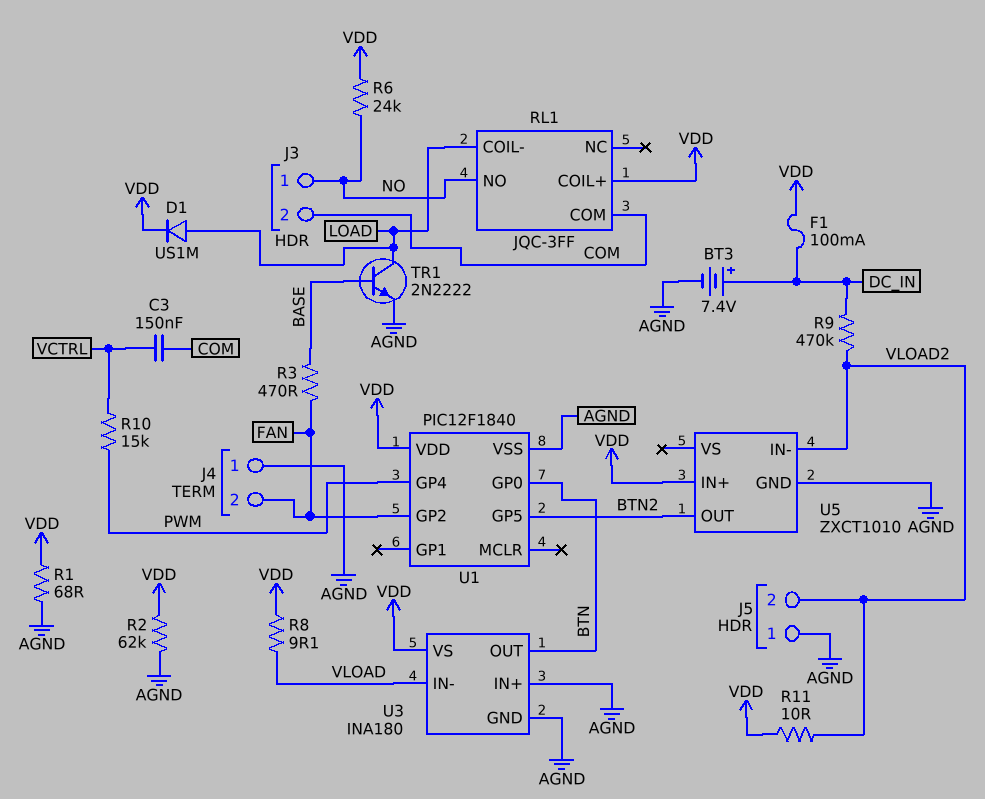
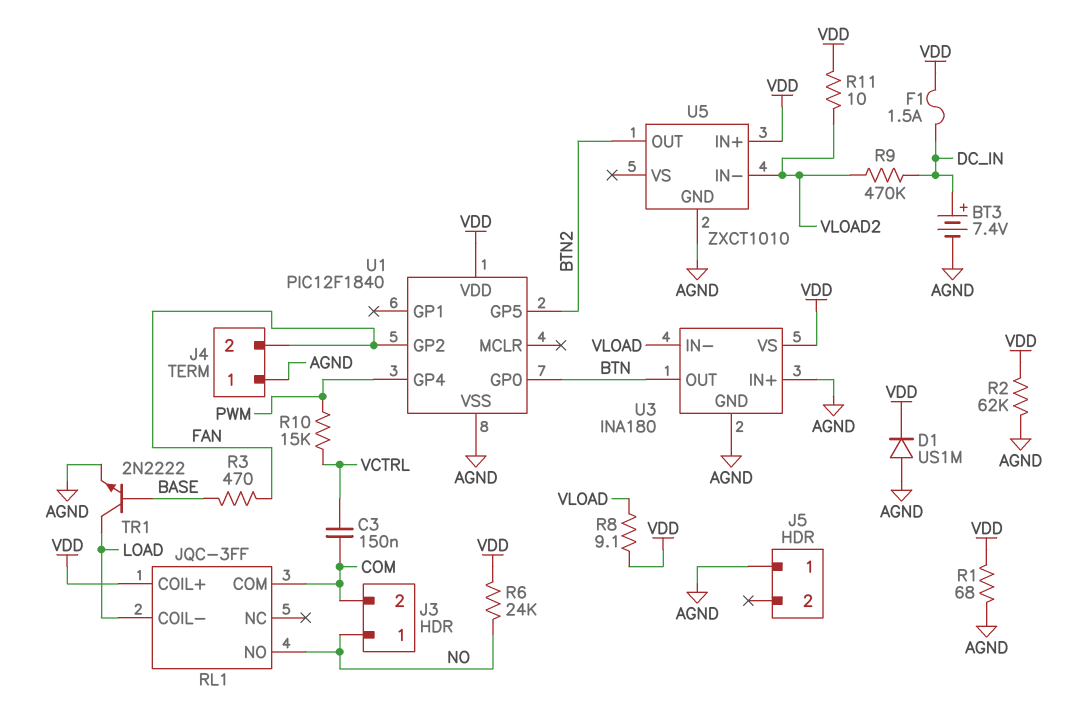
D1: diode US1M (A LOAD, K VDD) -> diode US1M (A AGND, K VDD)
F1: 100mA (DC_IN, VDD) -> 1.5A (DC_IN, VDD)
J5 pin 2: VLOAD2 -> none

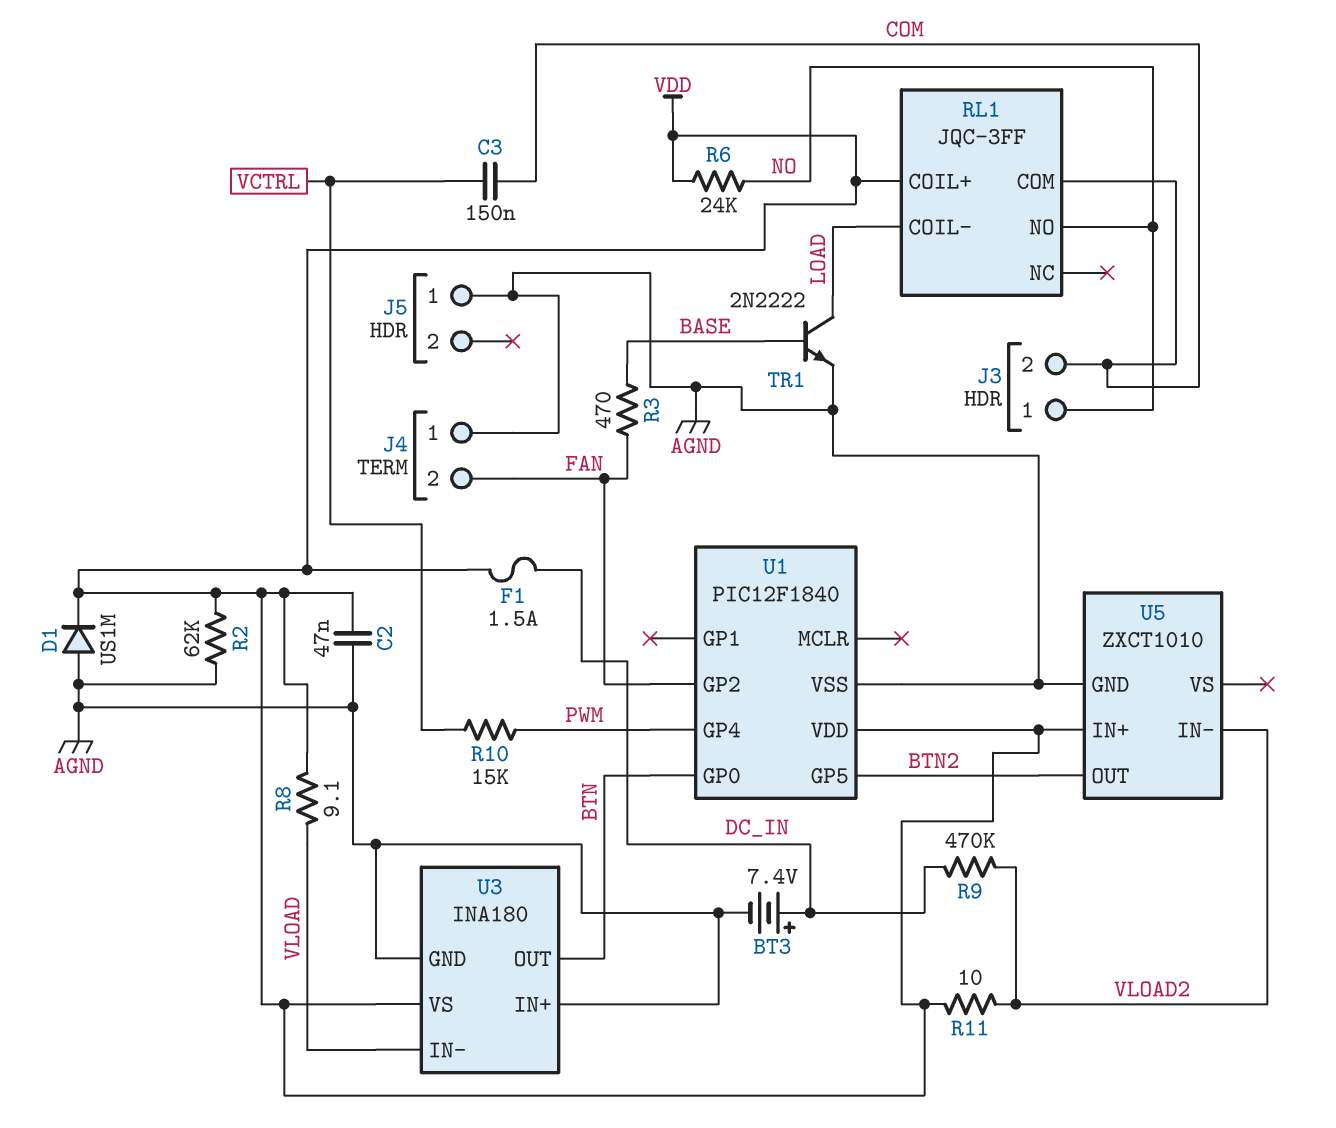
C2: none -> 47nF (AGND, VDD)
R1: 68 (AGND, VDD) -> none

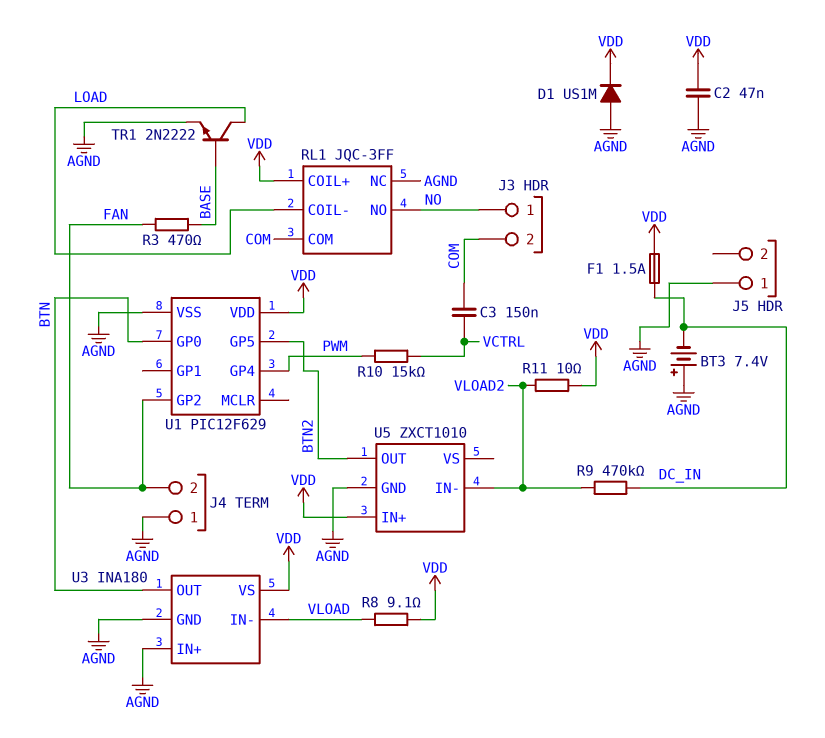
BT3: 7.4V (plus DC_IN, minus AGND) -> 7.4V (plus AGND, minus DC_IN)
R2: 62k (AGND, VDD) -> none
R6: 24k (NO, VDD) -> none
RL1 pin NC: none -> AGND
U1: PIC12F1840 -> PIC12F629

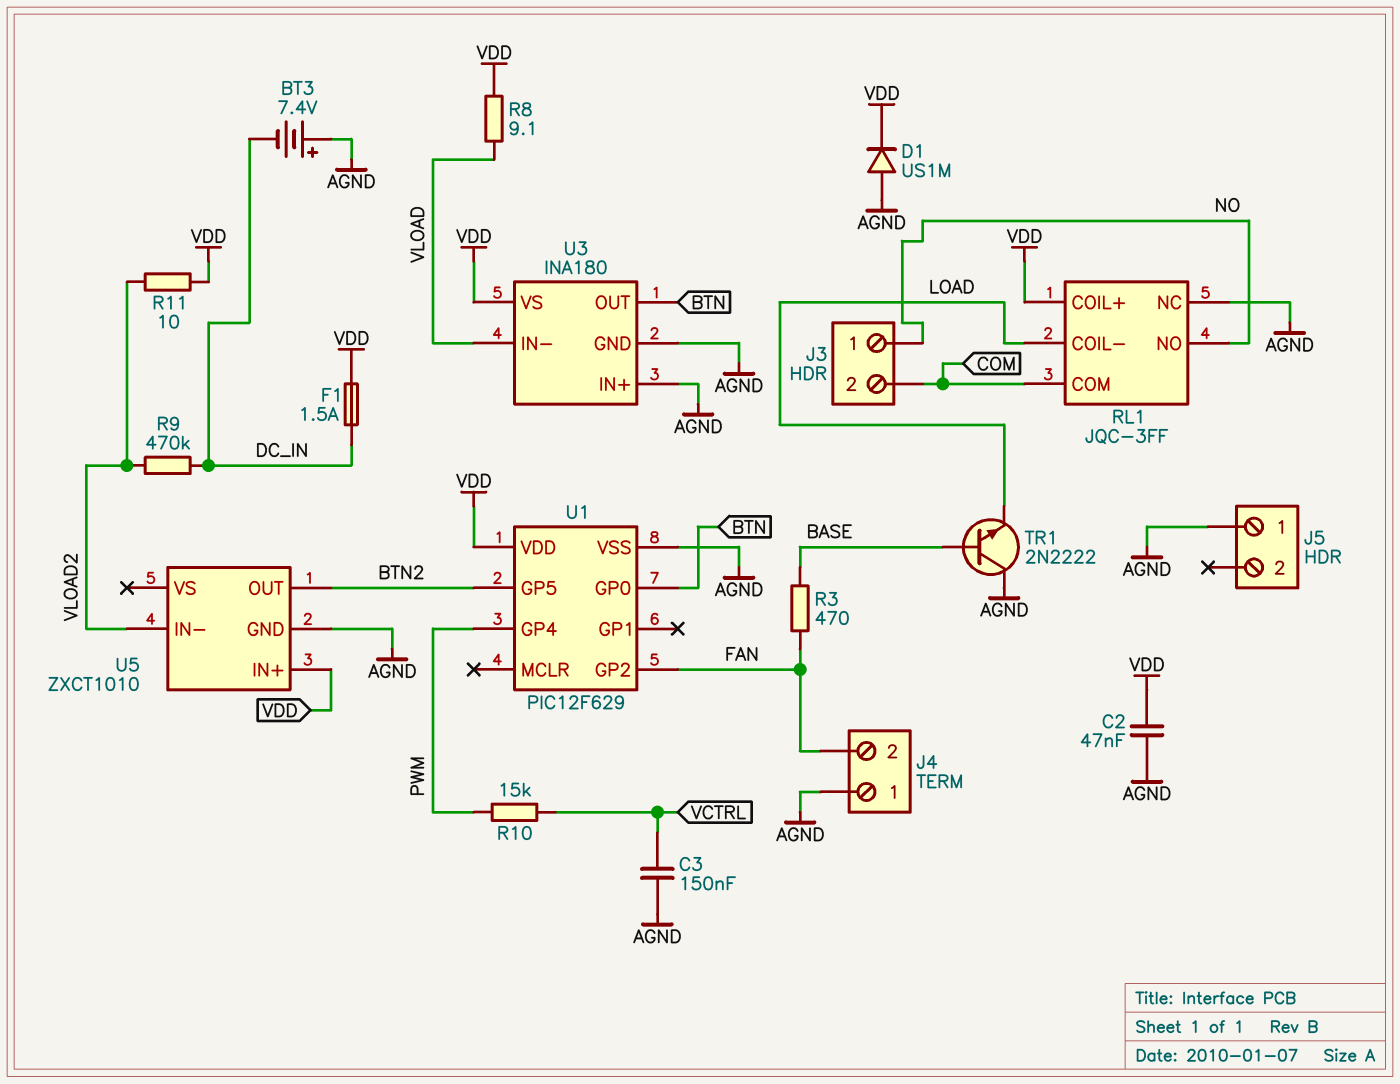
C3: 150nF (COM, VCTRL) -> 150nF (AGND, VCTRL)
TR1: NPN 2N2222 (B BASE, C LOAD, E AGND) -> NPN 2N2222 (B BASE, C AGND, E LOAD)

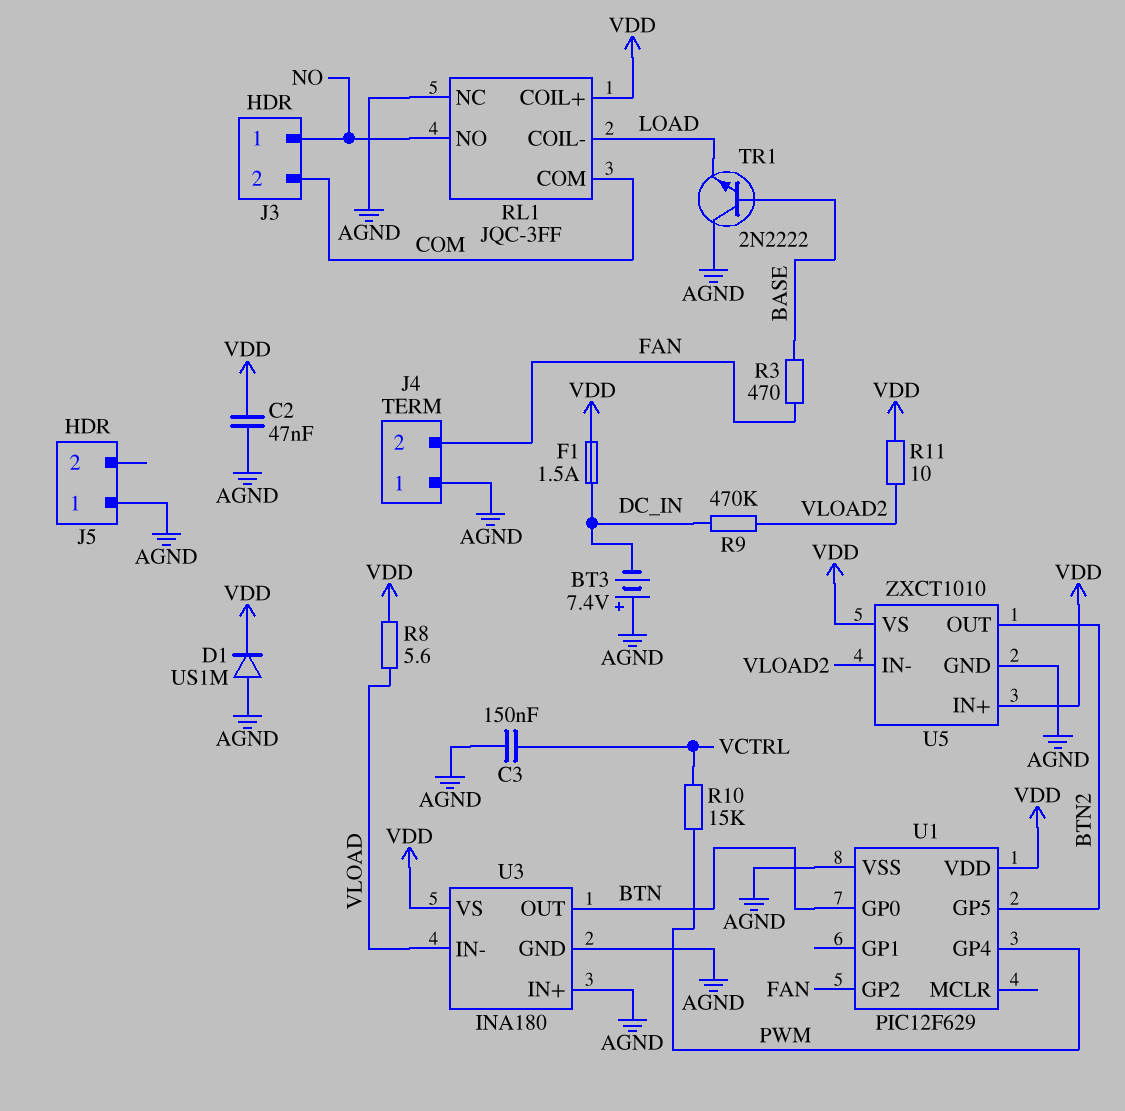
R8: 9.1 (VDD, VLOAD) -> 5.6 (VDD, VLOAD)
U5 pin VS: none -> VDD

